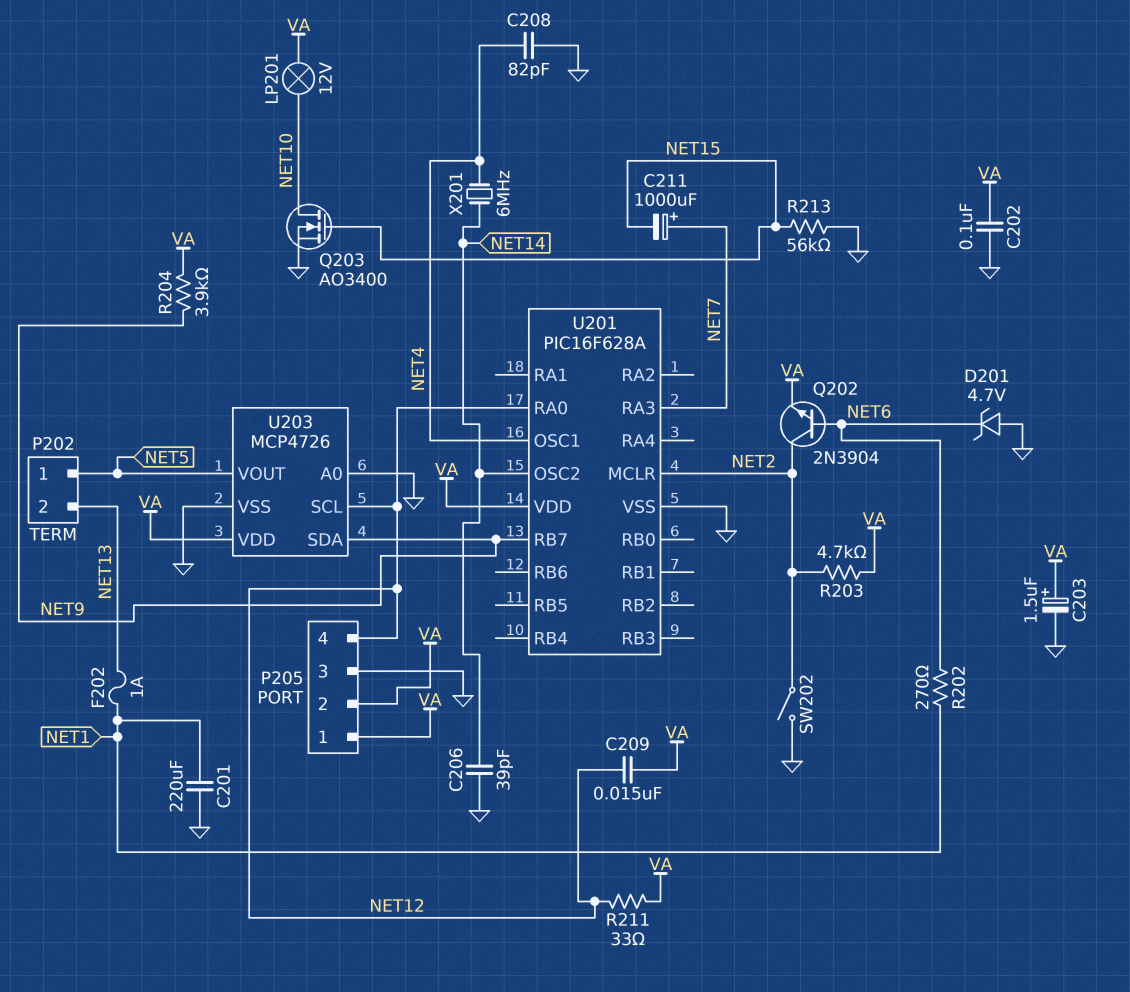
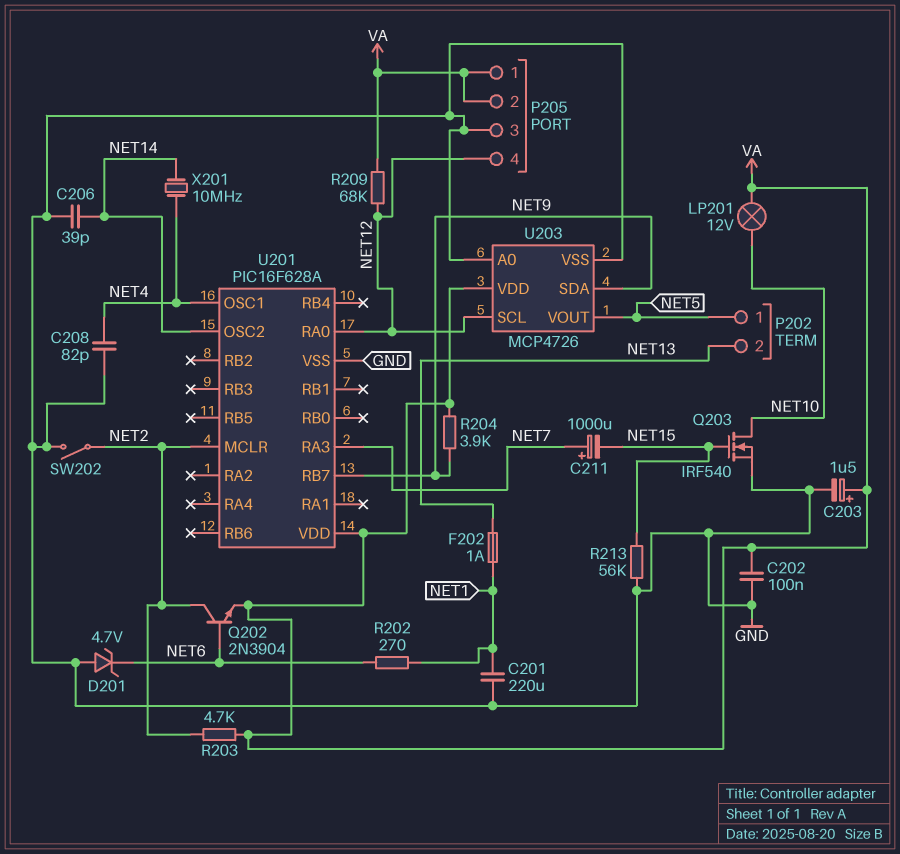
C209: 15nF (NET12, VA) -> none
Q203: NMOS AO3400 (G NET15, D NET10, S GND) -> NMOS IRF540 (G NET15, D NET10, S GND)
R209: none -> 68k (NET12, VA)
R211: 33 (NET12, VA) -> none
X201: 6MHz (NET4, NET14) -> 10MHz (NET4, NET14)

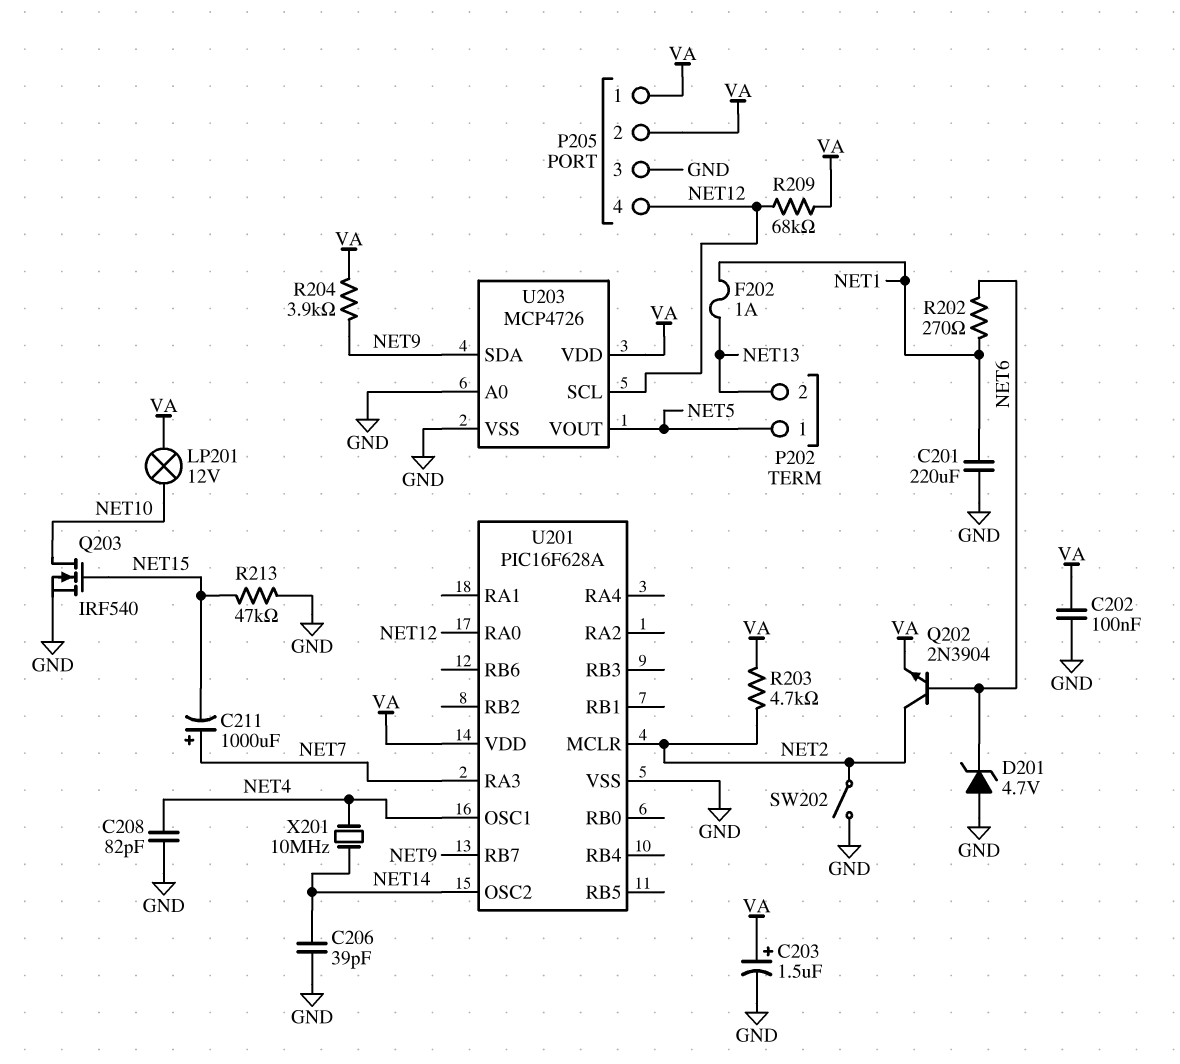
R213: 56k (GND, NET15) -> 47k (GND, NET15)

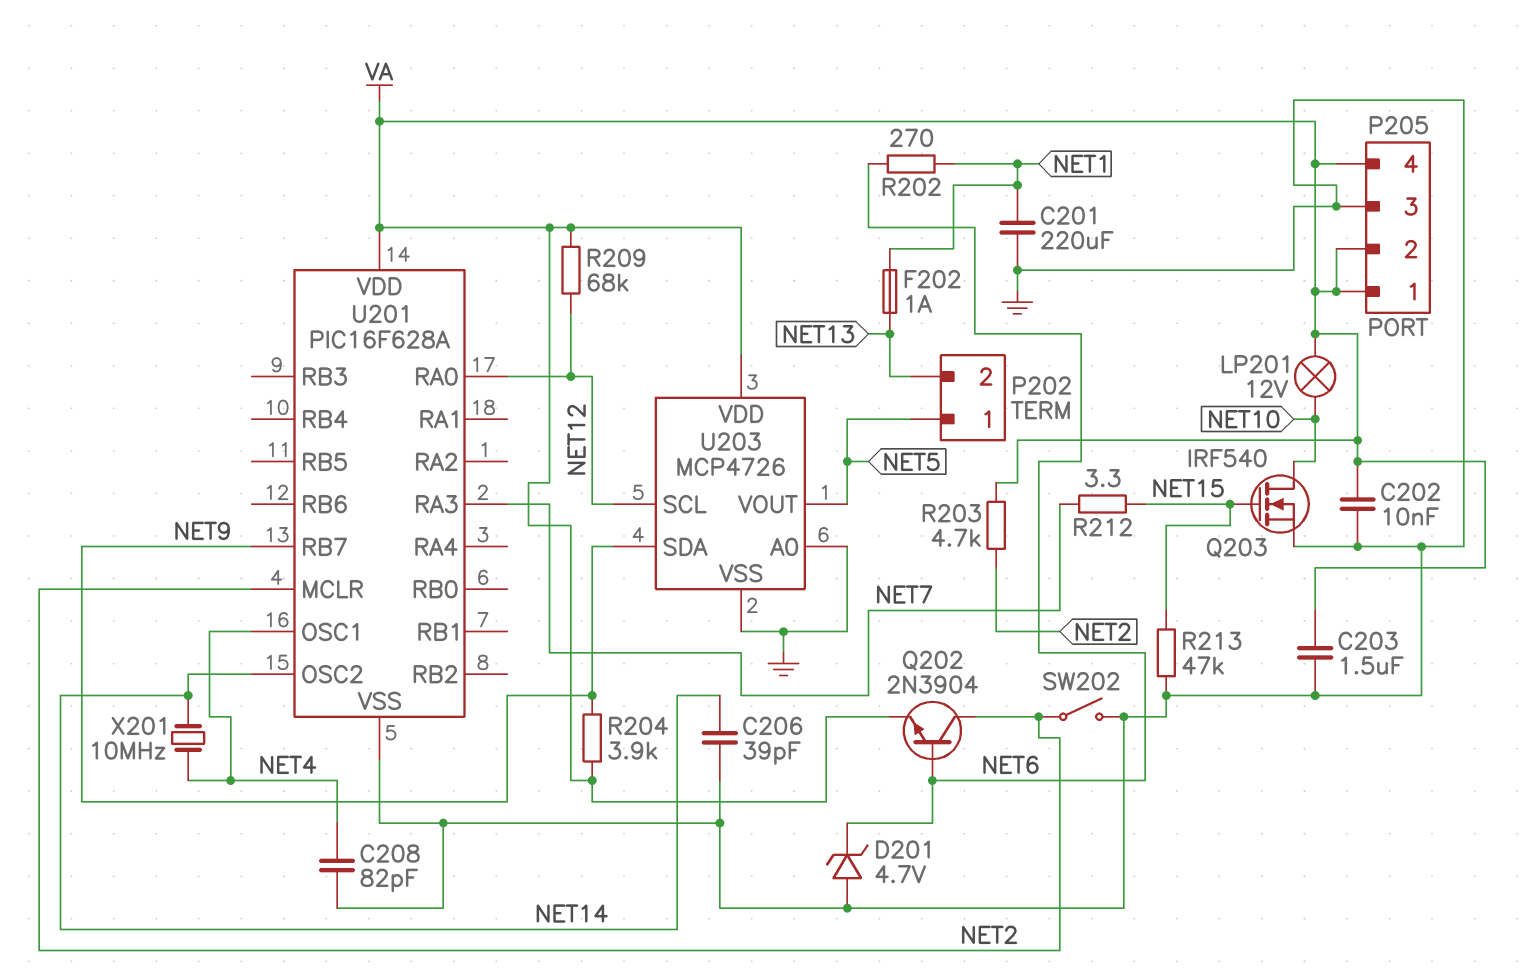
C202: 100nF (GND, VA) -> 10nF (GND, VA)
C203: 1.5uF (plus VA, minus GND) -> 1.5uF (GND, VA)
C211: 1000uF (plus NET7, minus NET15) -> none
P205 pin 4: NET12 -> VA
R212: none -> 3.3 (NET7, NET15)

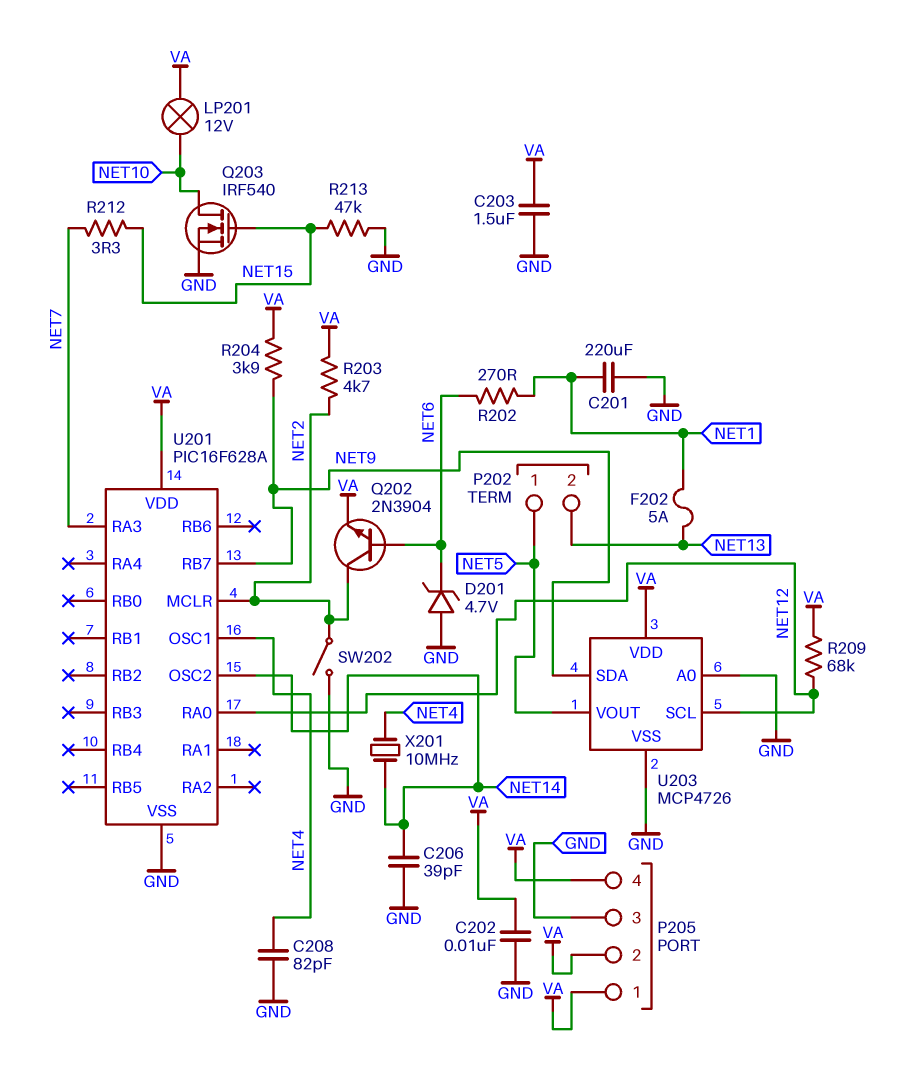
F202: 1A (NET1, NET13) -> 5A (NET1, NET13)

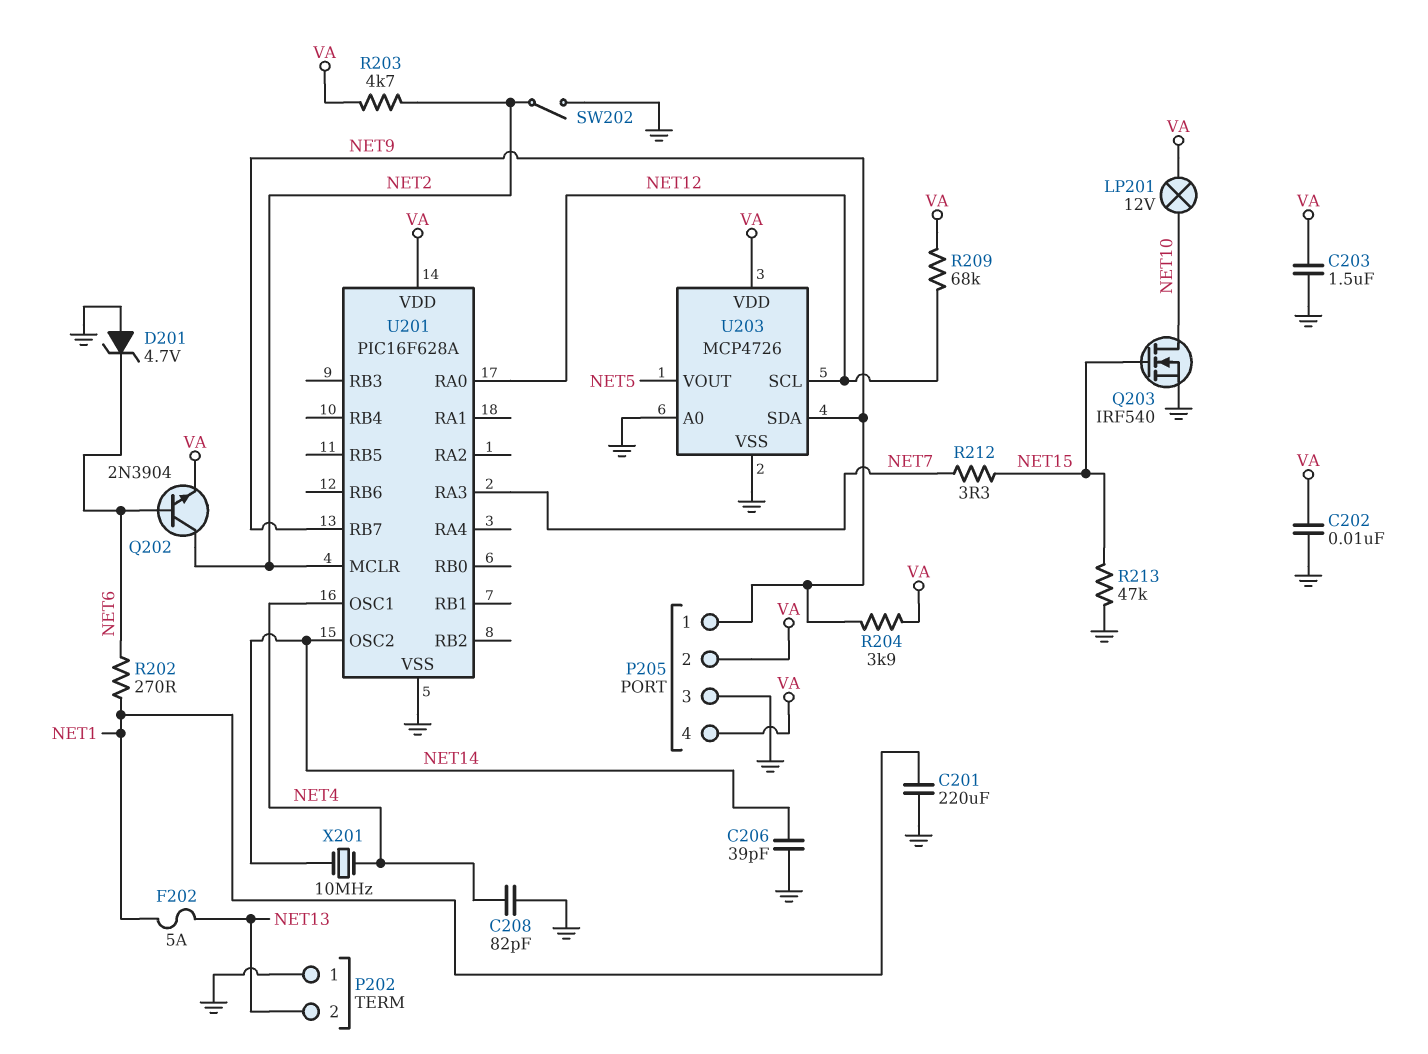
P202 pin 1: NET5 -> GND
P205 pin 1: VA -> NET9

